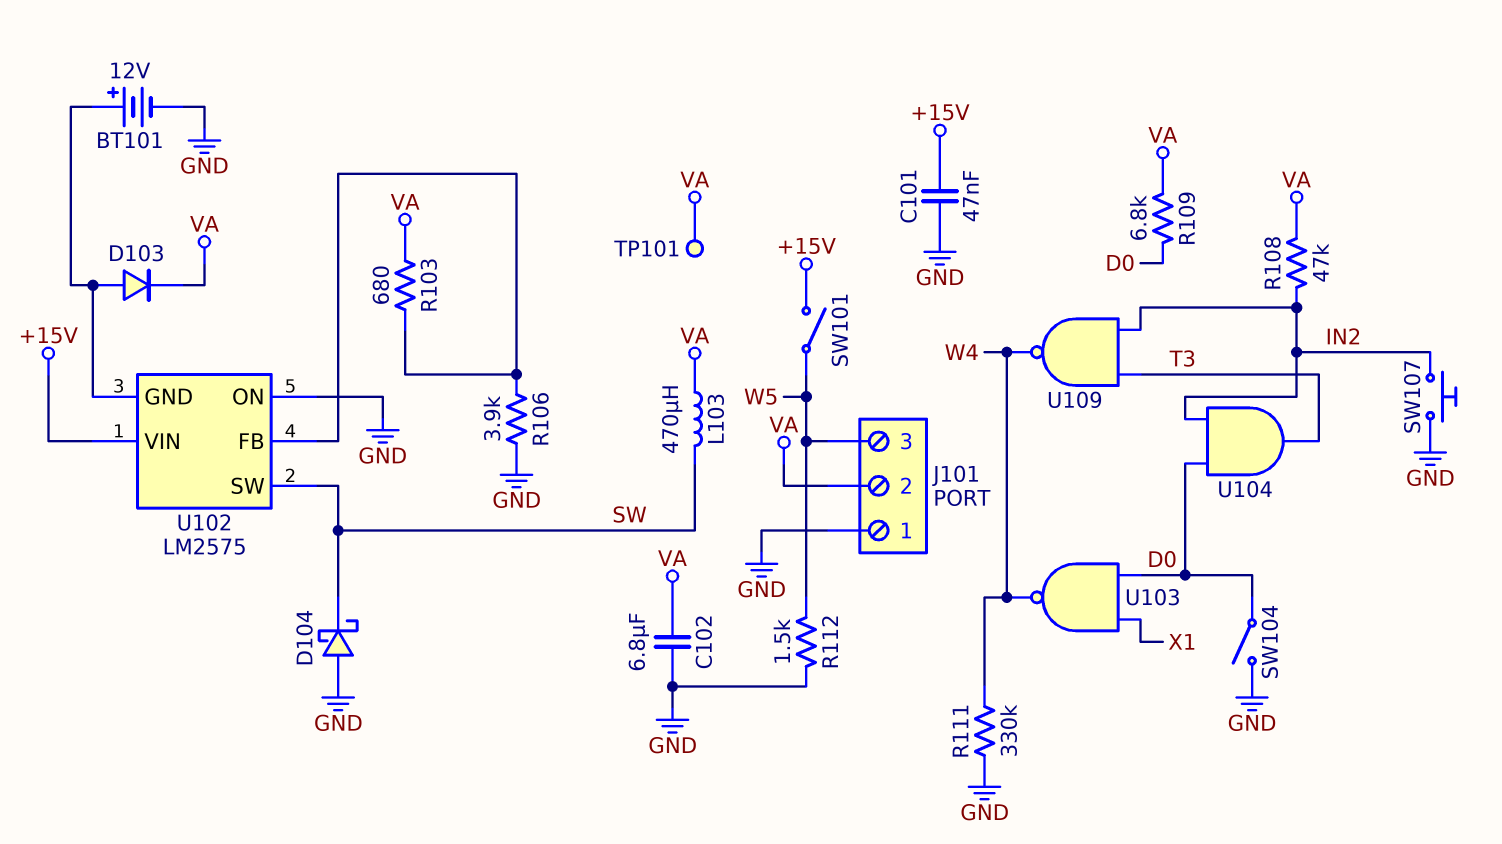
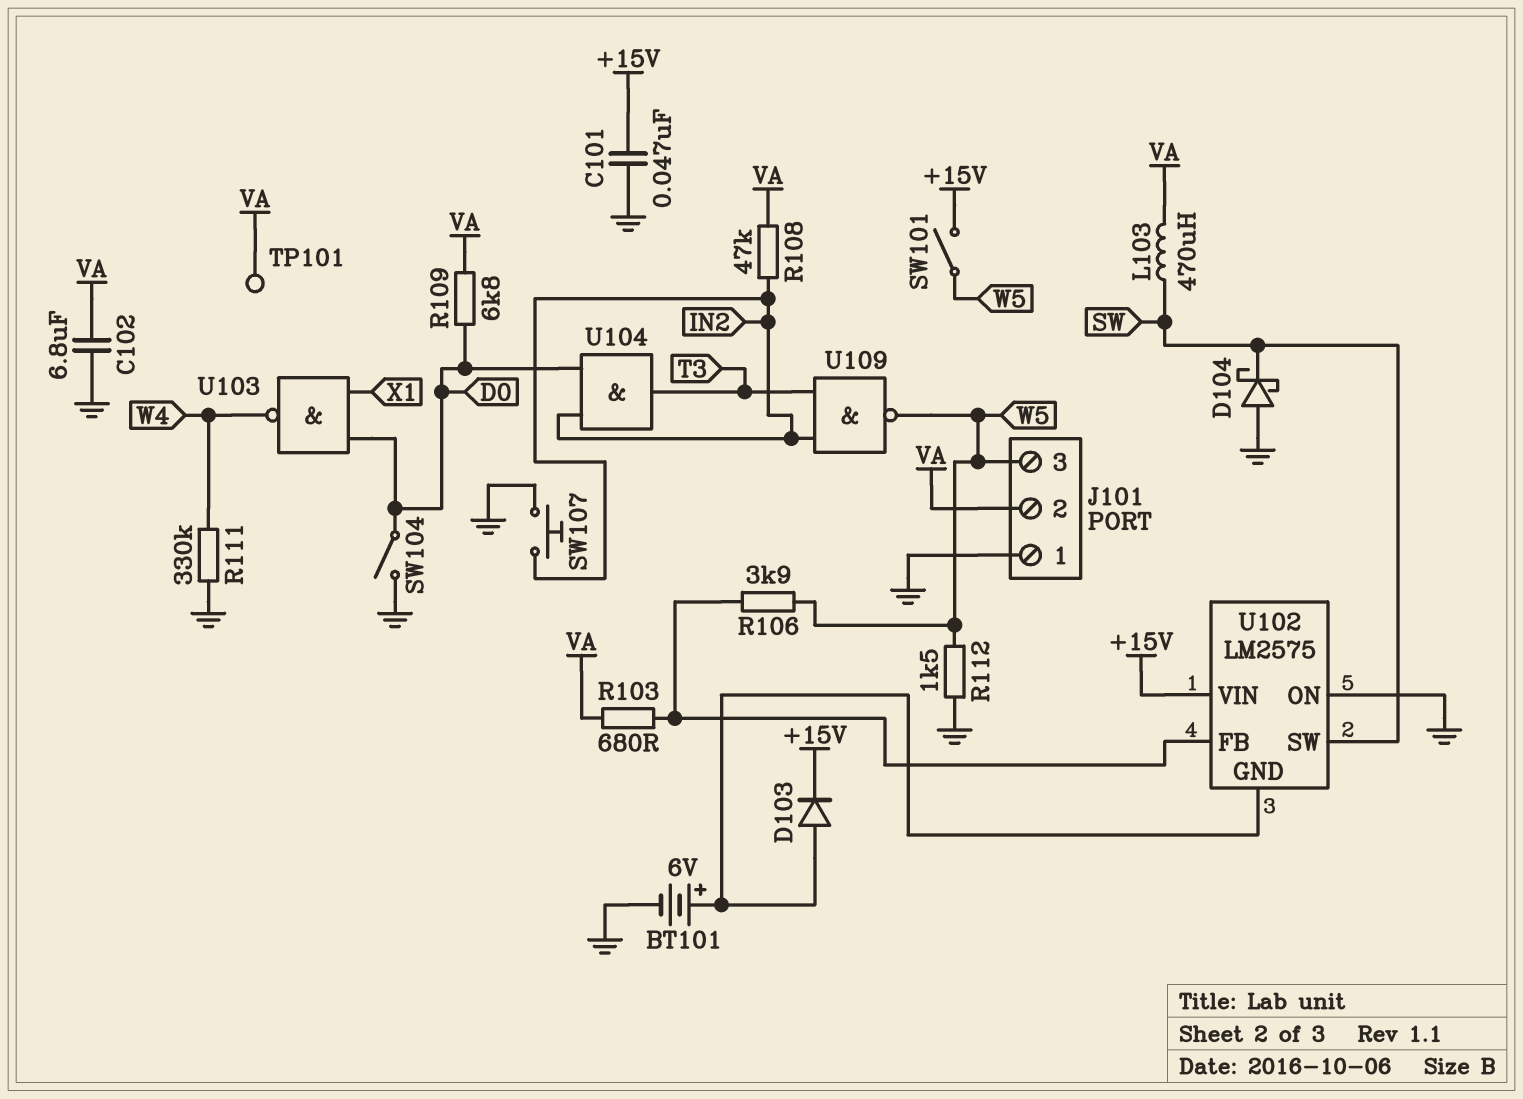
BT101: 12V (plus U102/GND, minus GND) -> 6V (plus U102/GND, minus GND)
D103: diode (A U102/GND, K VA) -> diode (A U102/GND, K +15V)
R106: 3.9k (GND, U102/FB) -> 3.9k (U102/FB, W5)
U109: NAND (in IN2, in T3, out W4) -> NAND (in IN2, in T3, out W5)

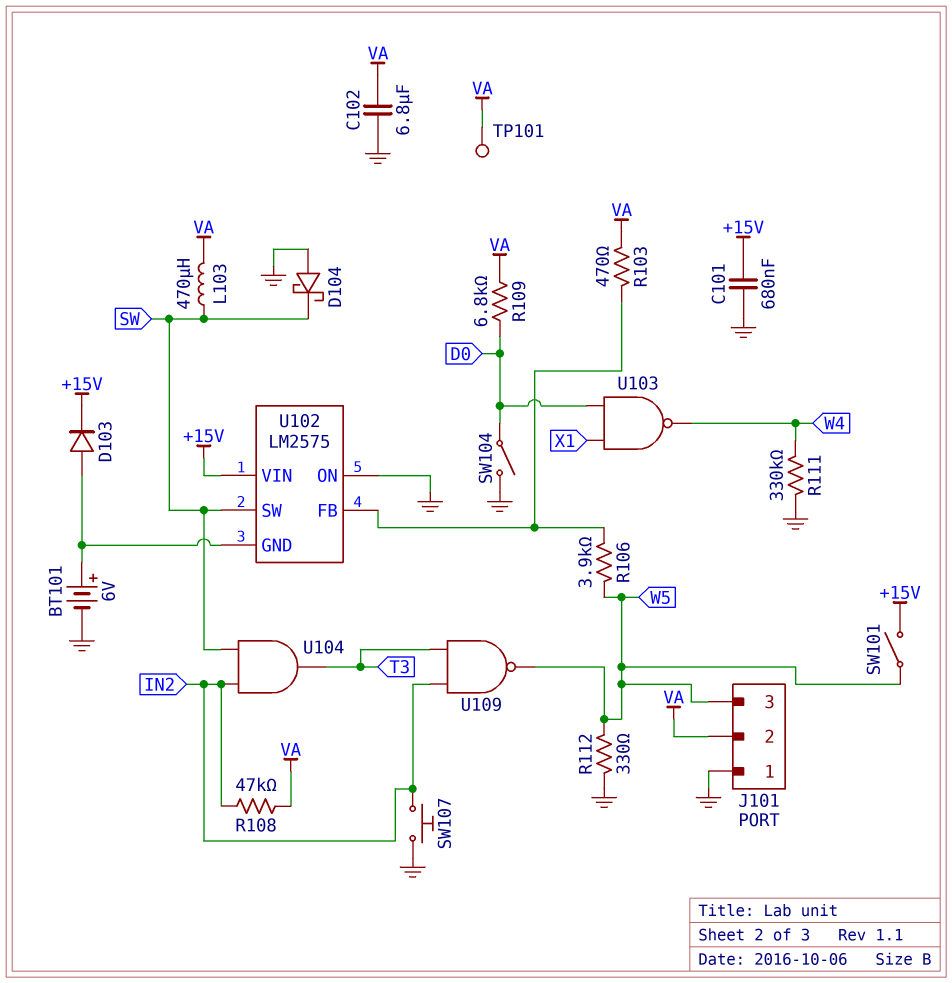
C101: 47nF (+15V, GND) -> 680nF (+15V, GND)
R103: 680 (U102/FB, VA) -> 470 (U102/FB, VA)
R112: 1.5k (GND, W5) -> 330 (GND, W5)
U104: AND (in D0, in IN2, out T3) -> AND (in IN2, in SW, out T3)

